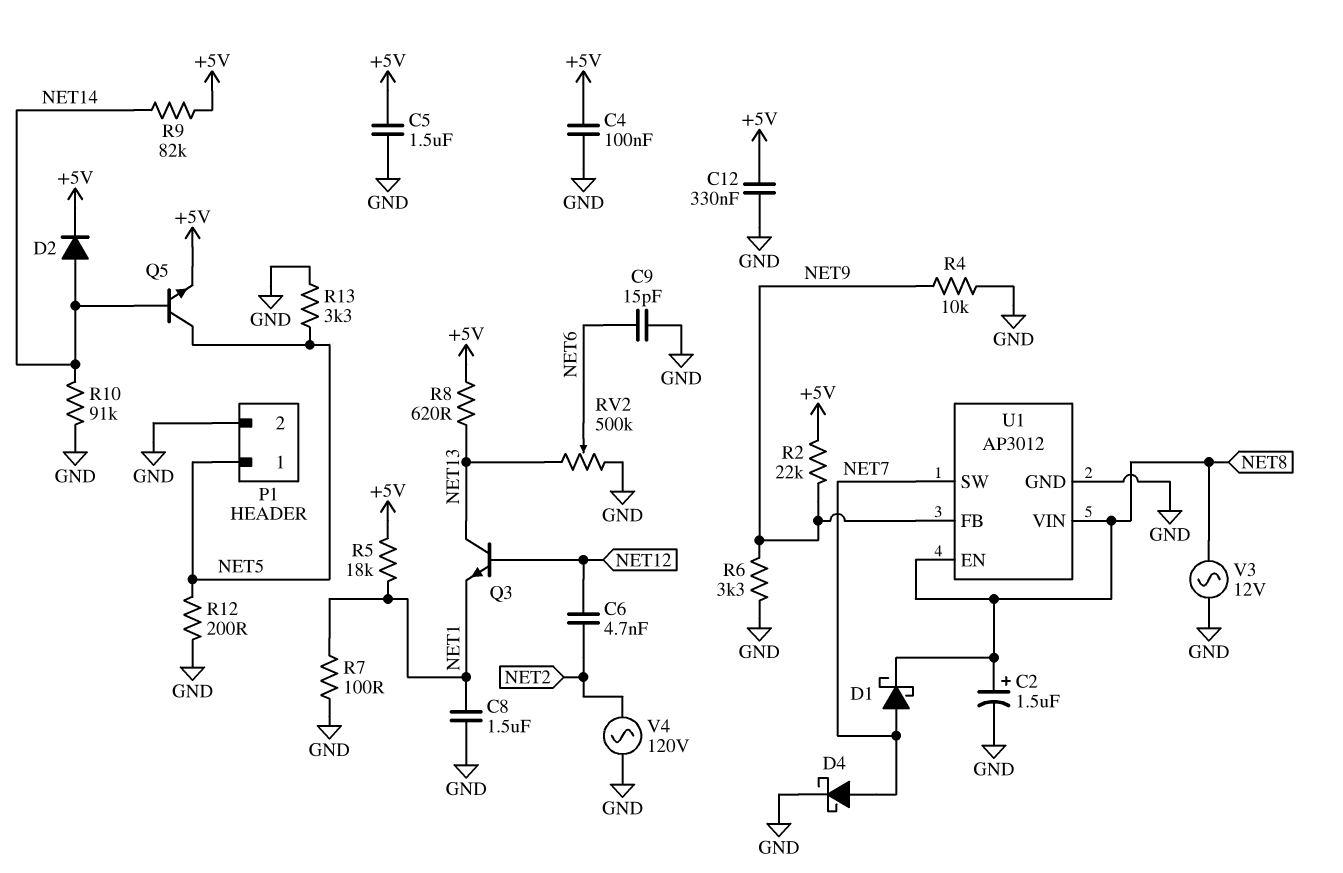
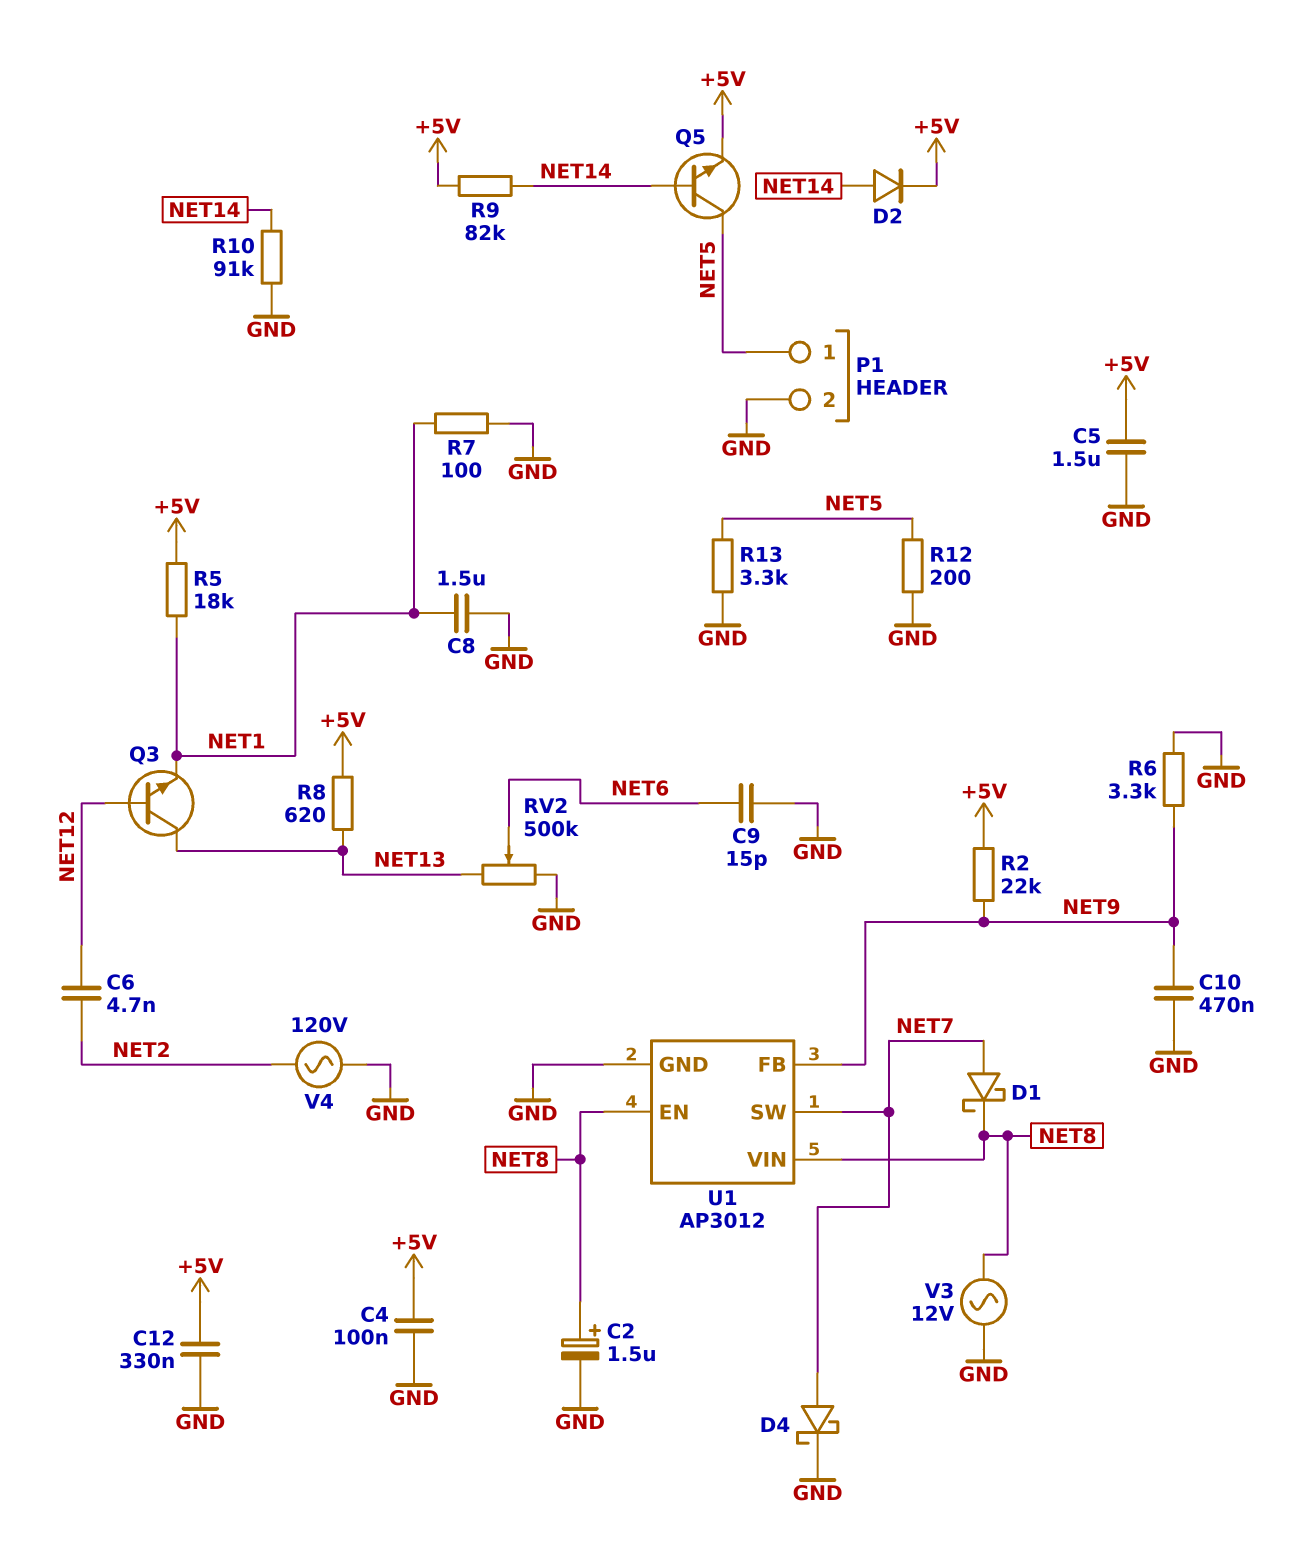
C10: none -> 470nF (GND, NET9)
R4: 10k (GND, NET9) -> none

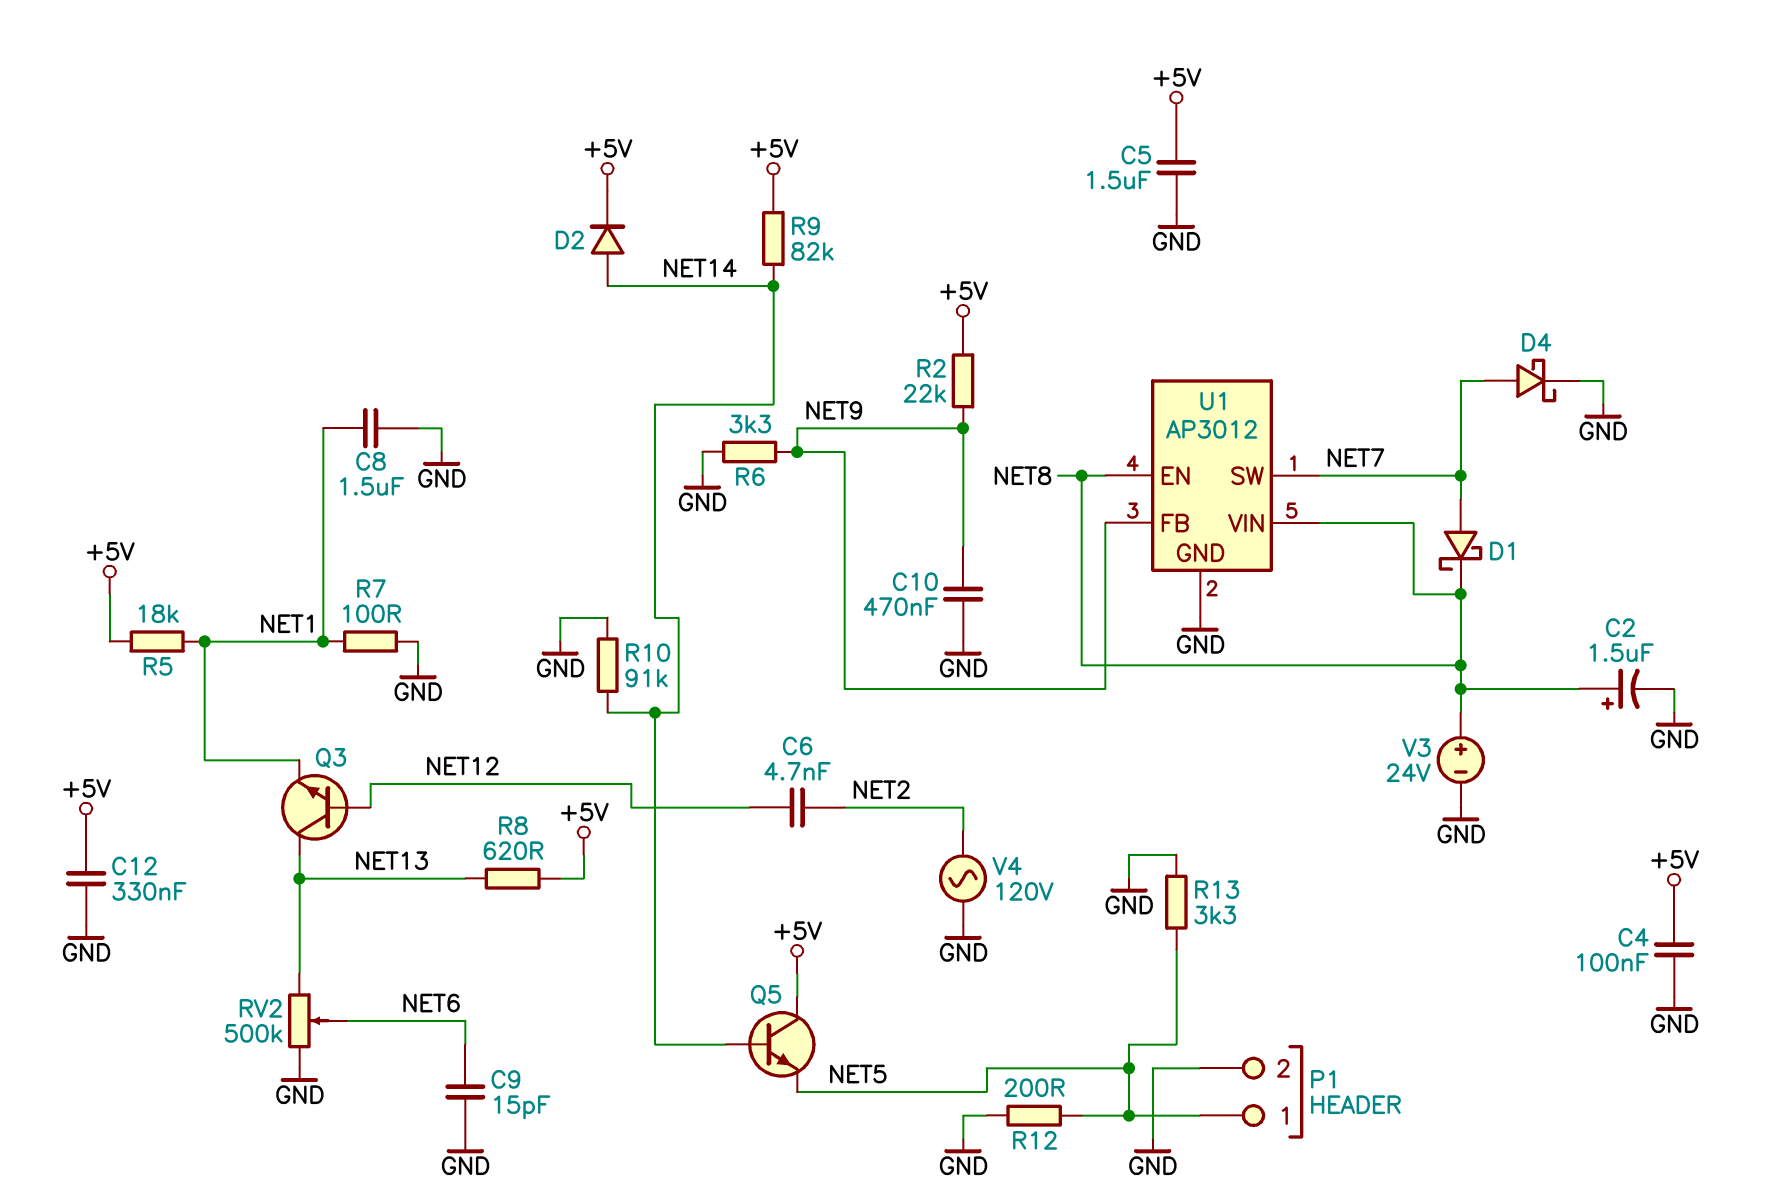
Q5: NPN (B NET14, C NET5, E +5V) -> NPN (B NET14, C +5V, E NET5)
V3: AC 12V (GND, NET8) -> 24V (plus NET8, minus GND)

